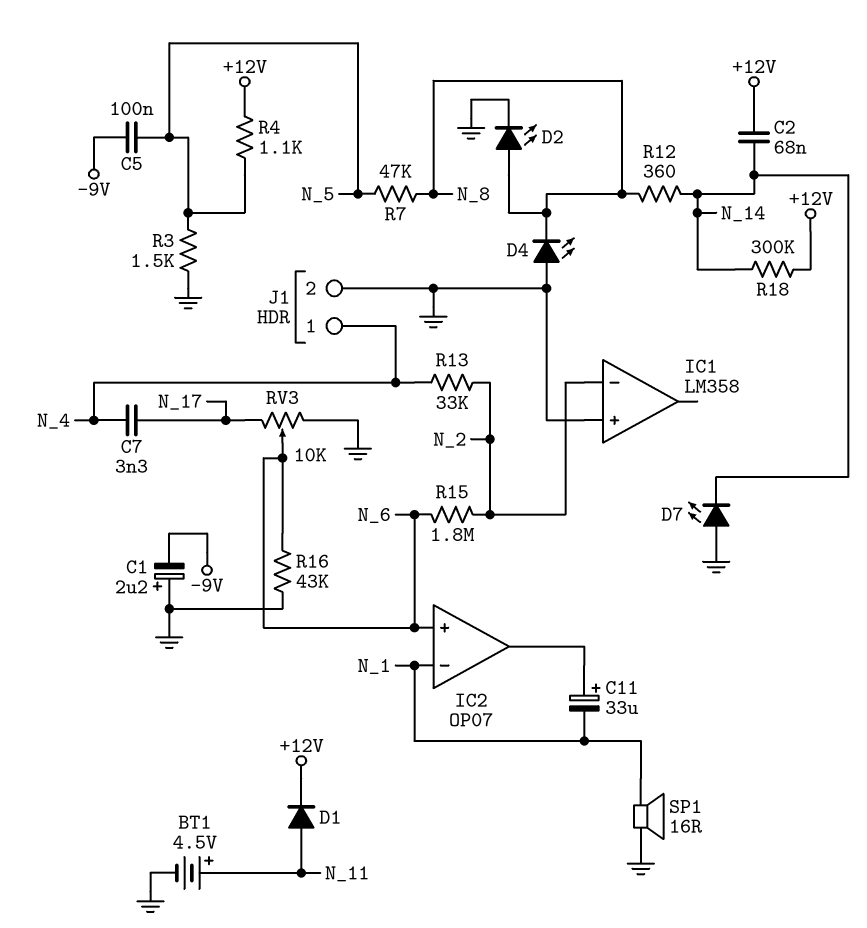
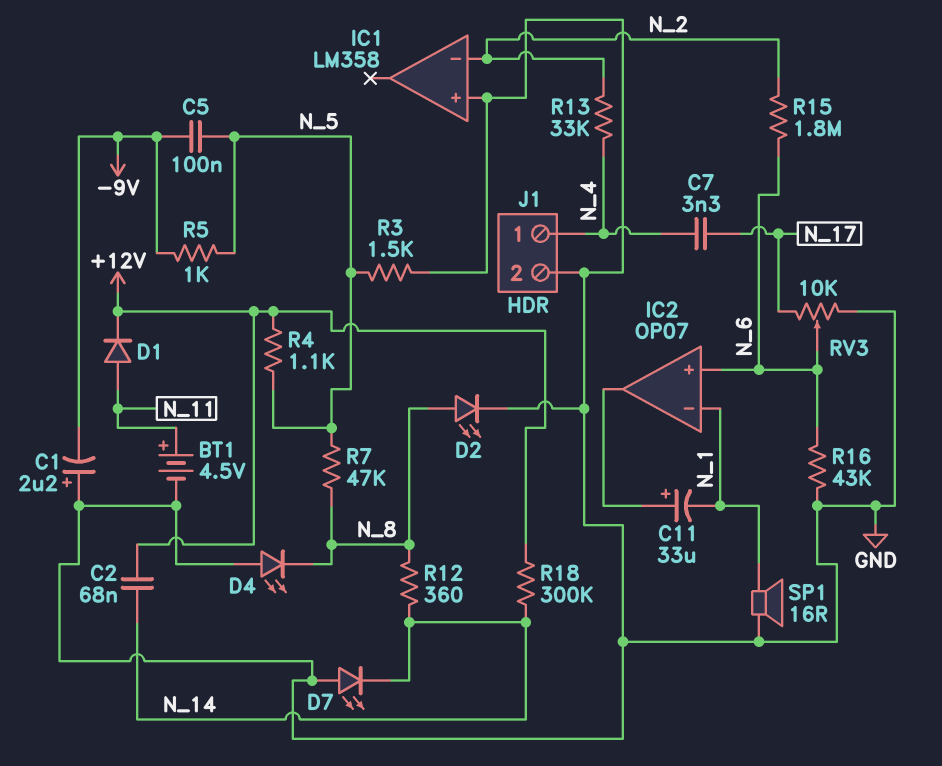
R5: none -> 1k (-9V, N_5)

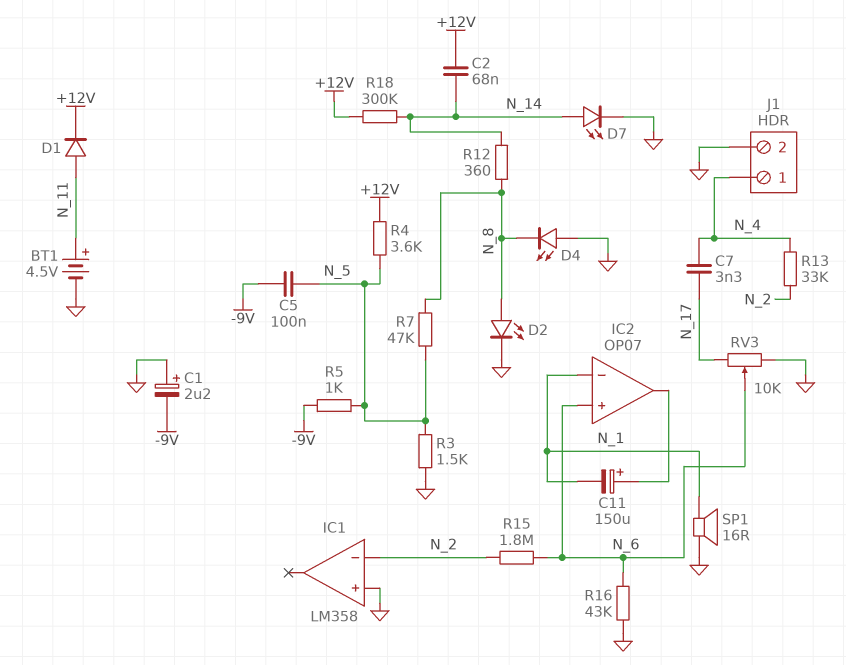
C11: 33uF (plus IC2/out, minus N_1) -> 150uF (plus IC2/out, minus N_1)
D7: LED (A GND, K N_14) -> LED (A N_14, K GND)
R4: 1.1k (+12V, N_5) -> 3.6k (+12V, N_5)

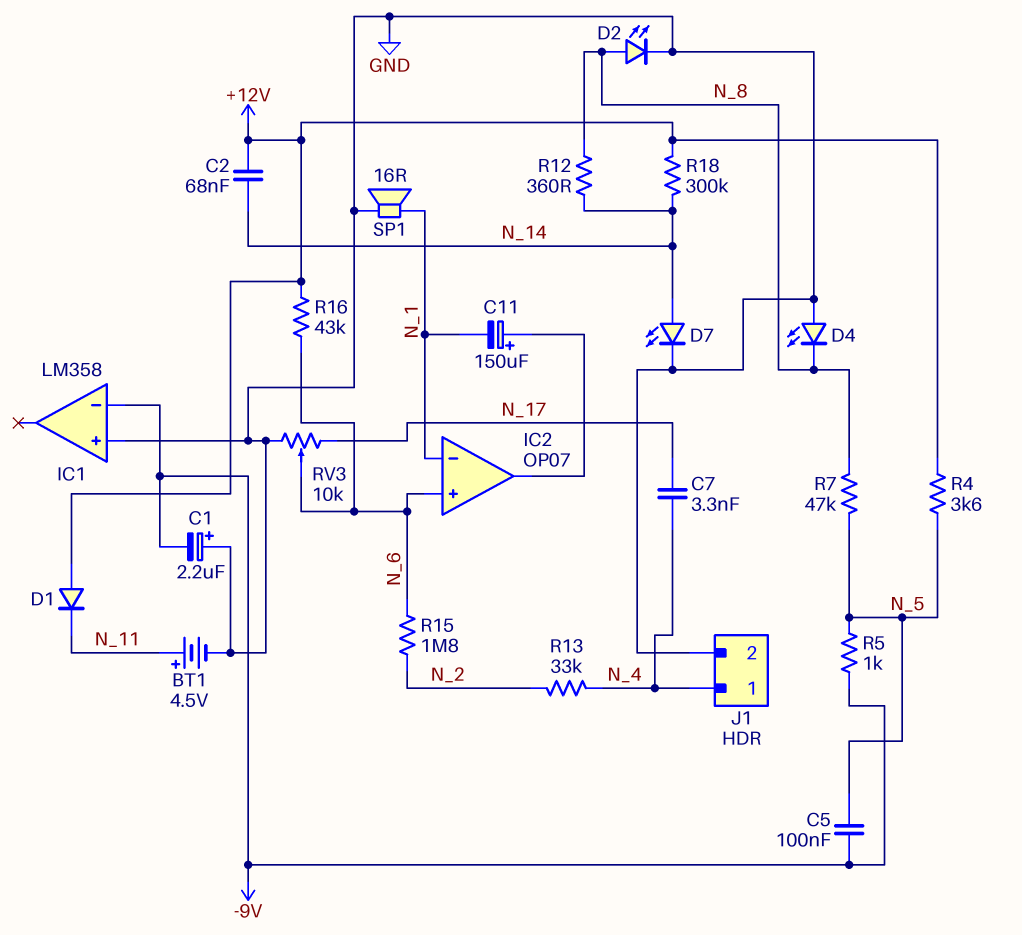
D1: diode (A N_11, K +12V) -> diode (A +12V, K N_11)
IC1 pin in-: N_2 -> -9V
R3: 1.5k (GND, N_5) -> none
R16: 43k (GND, N_6) -> 43k (+12V, N_6)

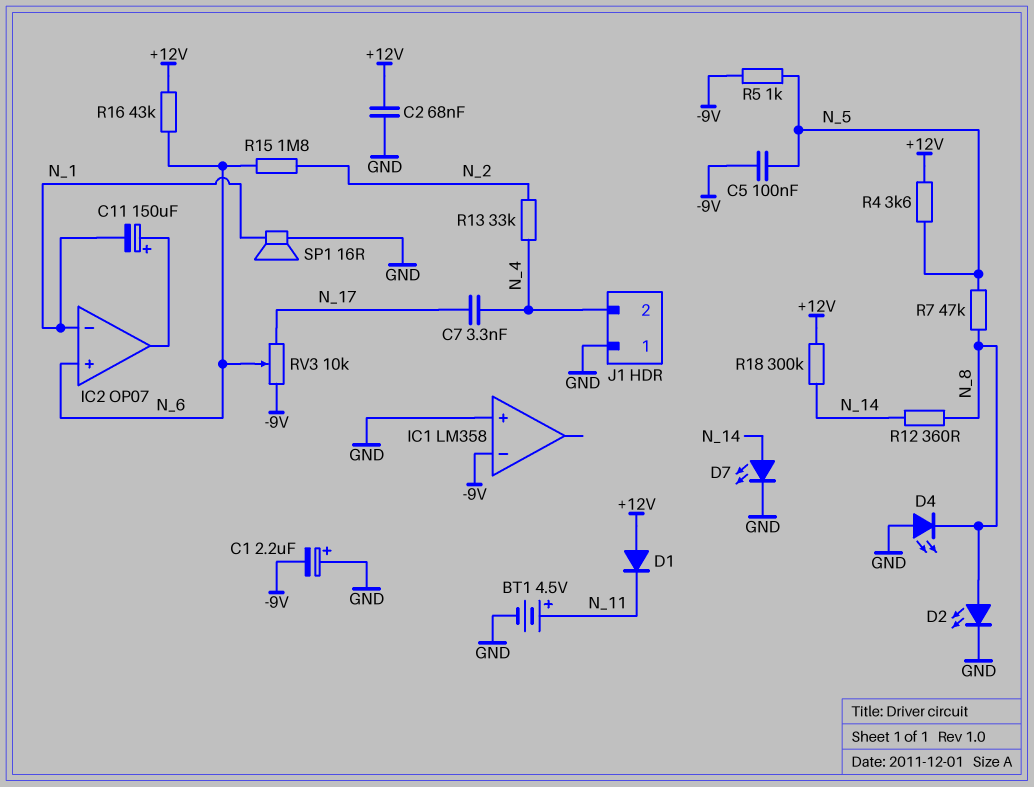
C2: 68nF (+12V, N_14) -> 68nF (+12V, GND)
J1 pin 1: N_4 -> GND
J1 pin 2: GND -> N_4
RV3: 10k (GND, N_17, wiper N_6) -> 10k (-9V, N_17, wiper N_6)

